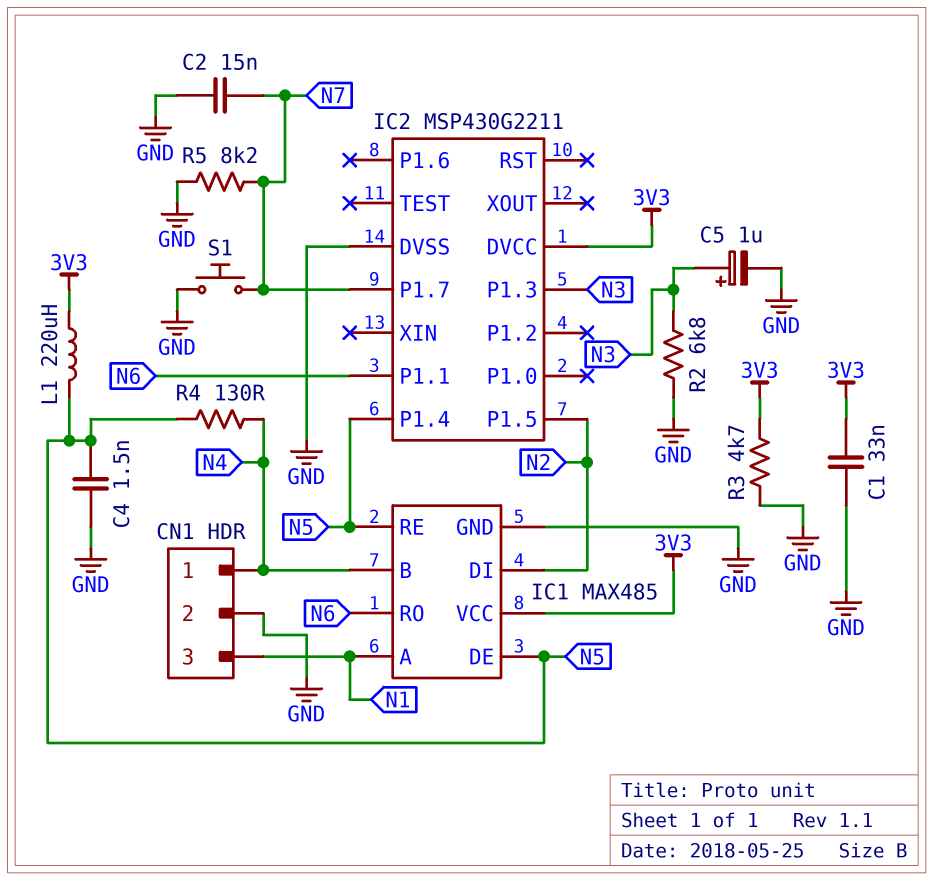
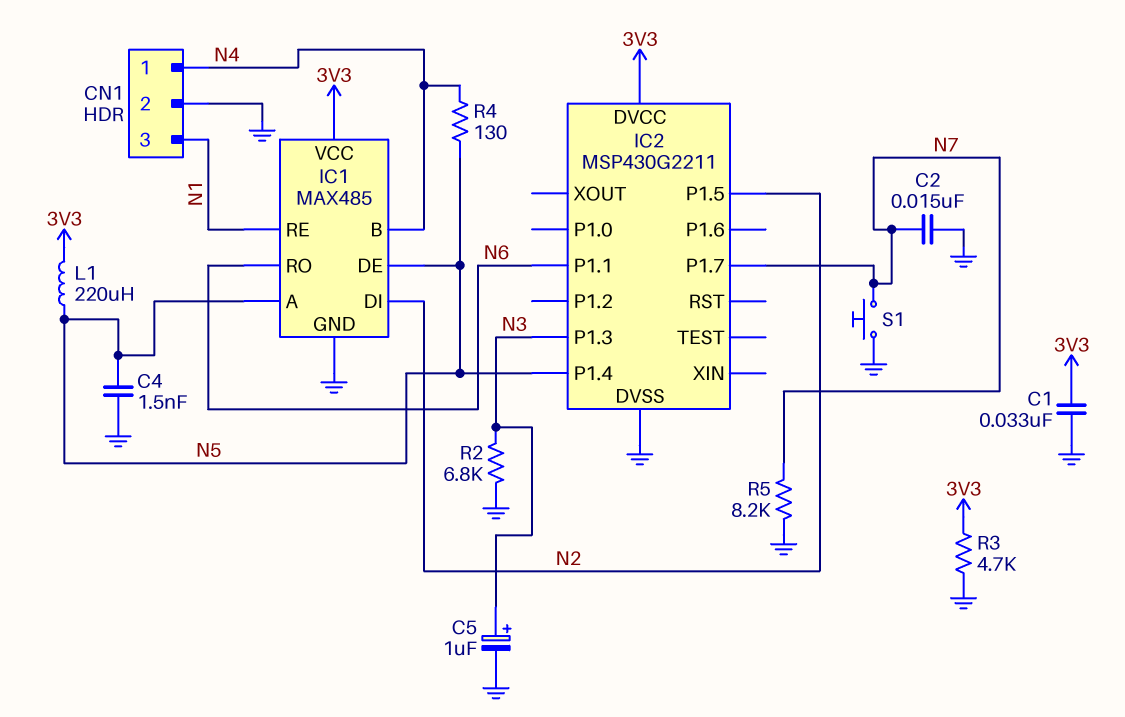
IC1 pin A: N1 -> N5
IC1 pin RE: N5 -> N1

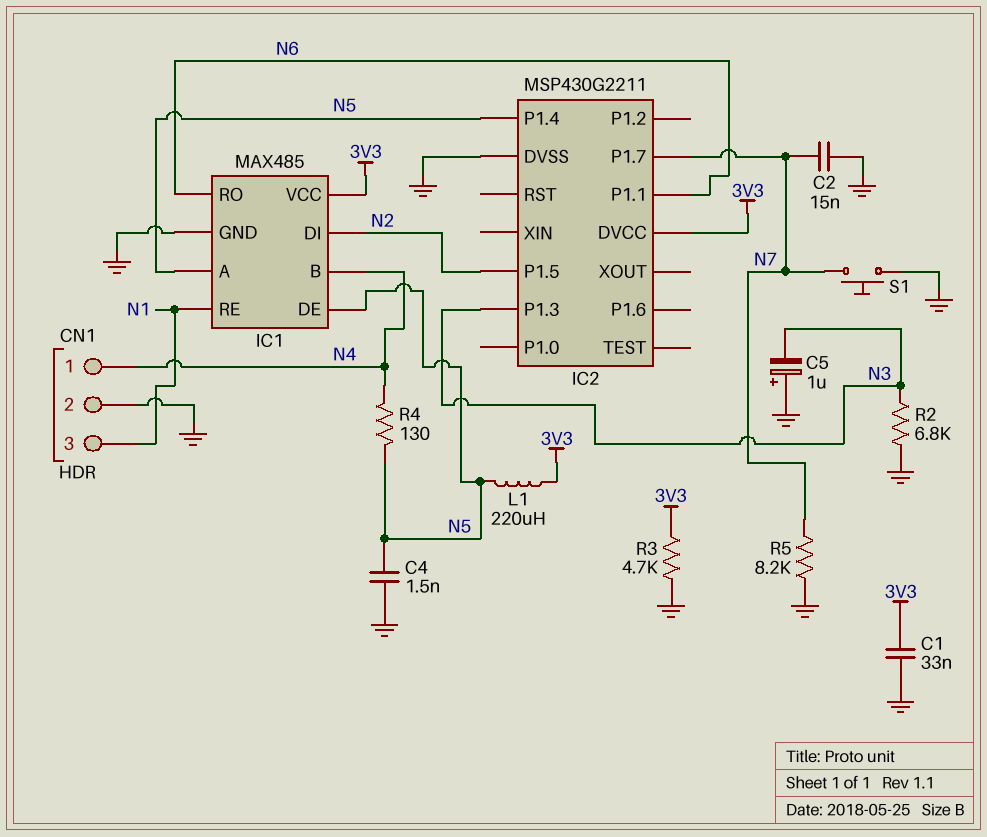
C5: 1uF (plus N3, minus GND) -> 1uF (plus GND, minus N3)

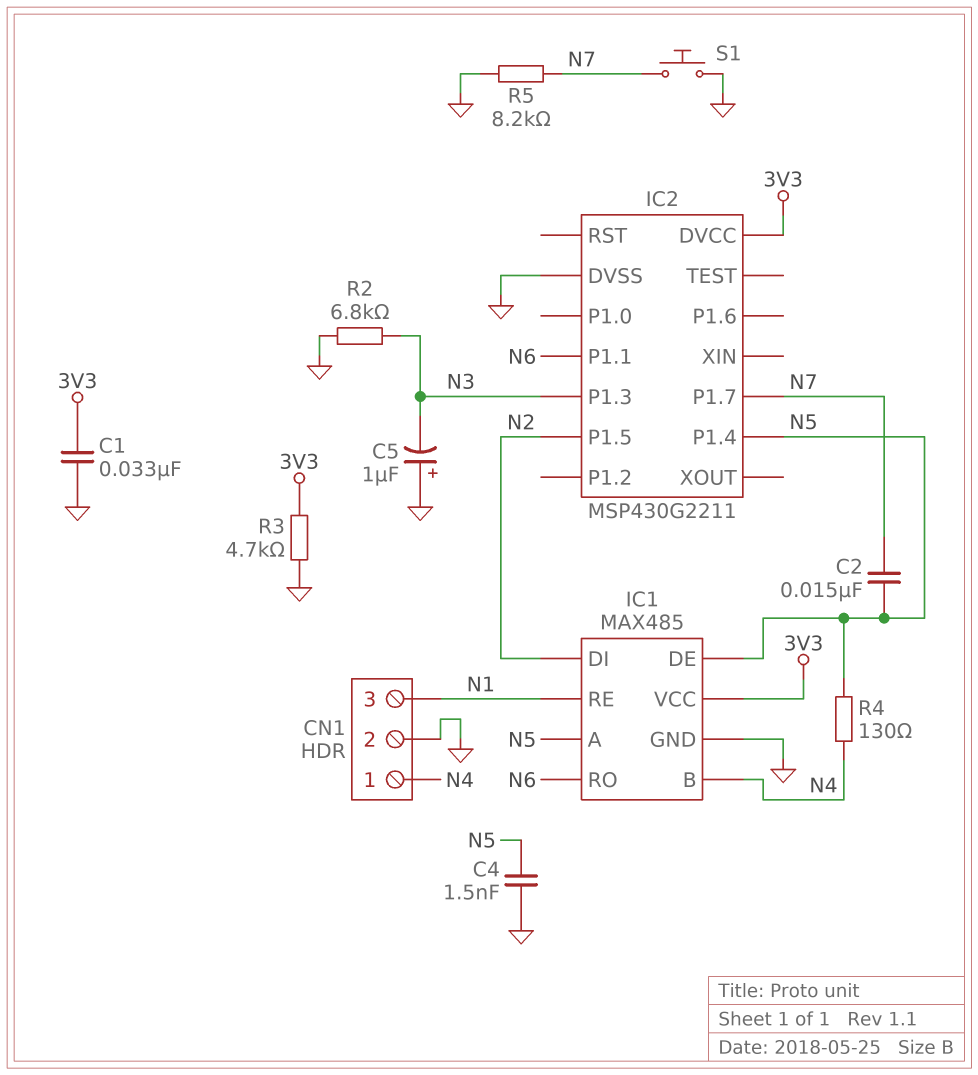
C2: 15nF (GND, N7) -> 15nF (N5, N7)
L1: 220uH (3V3, N5) -> none

